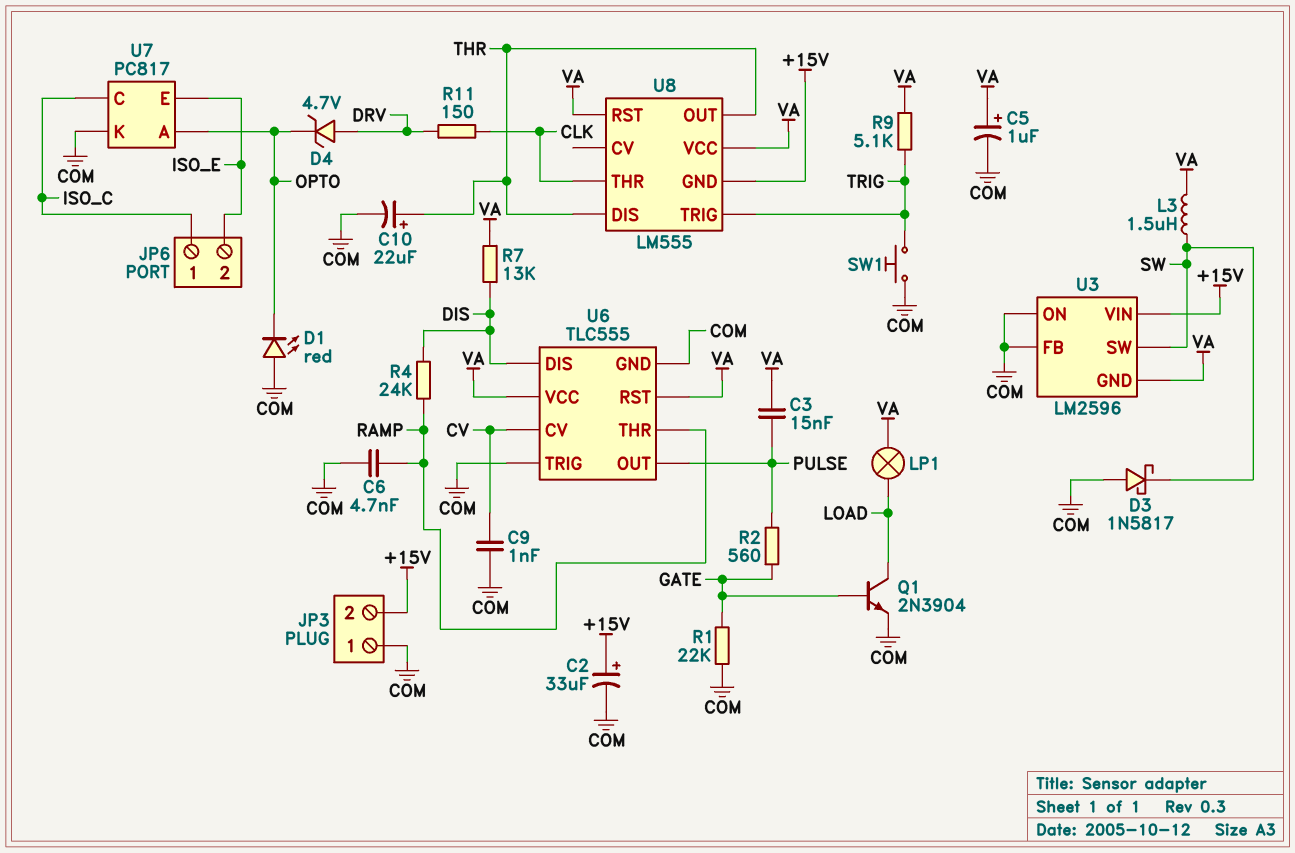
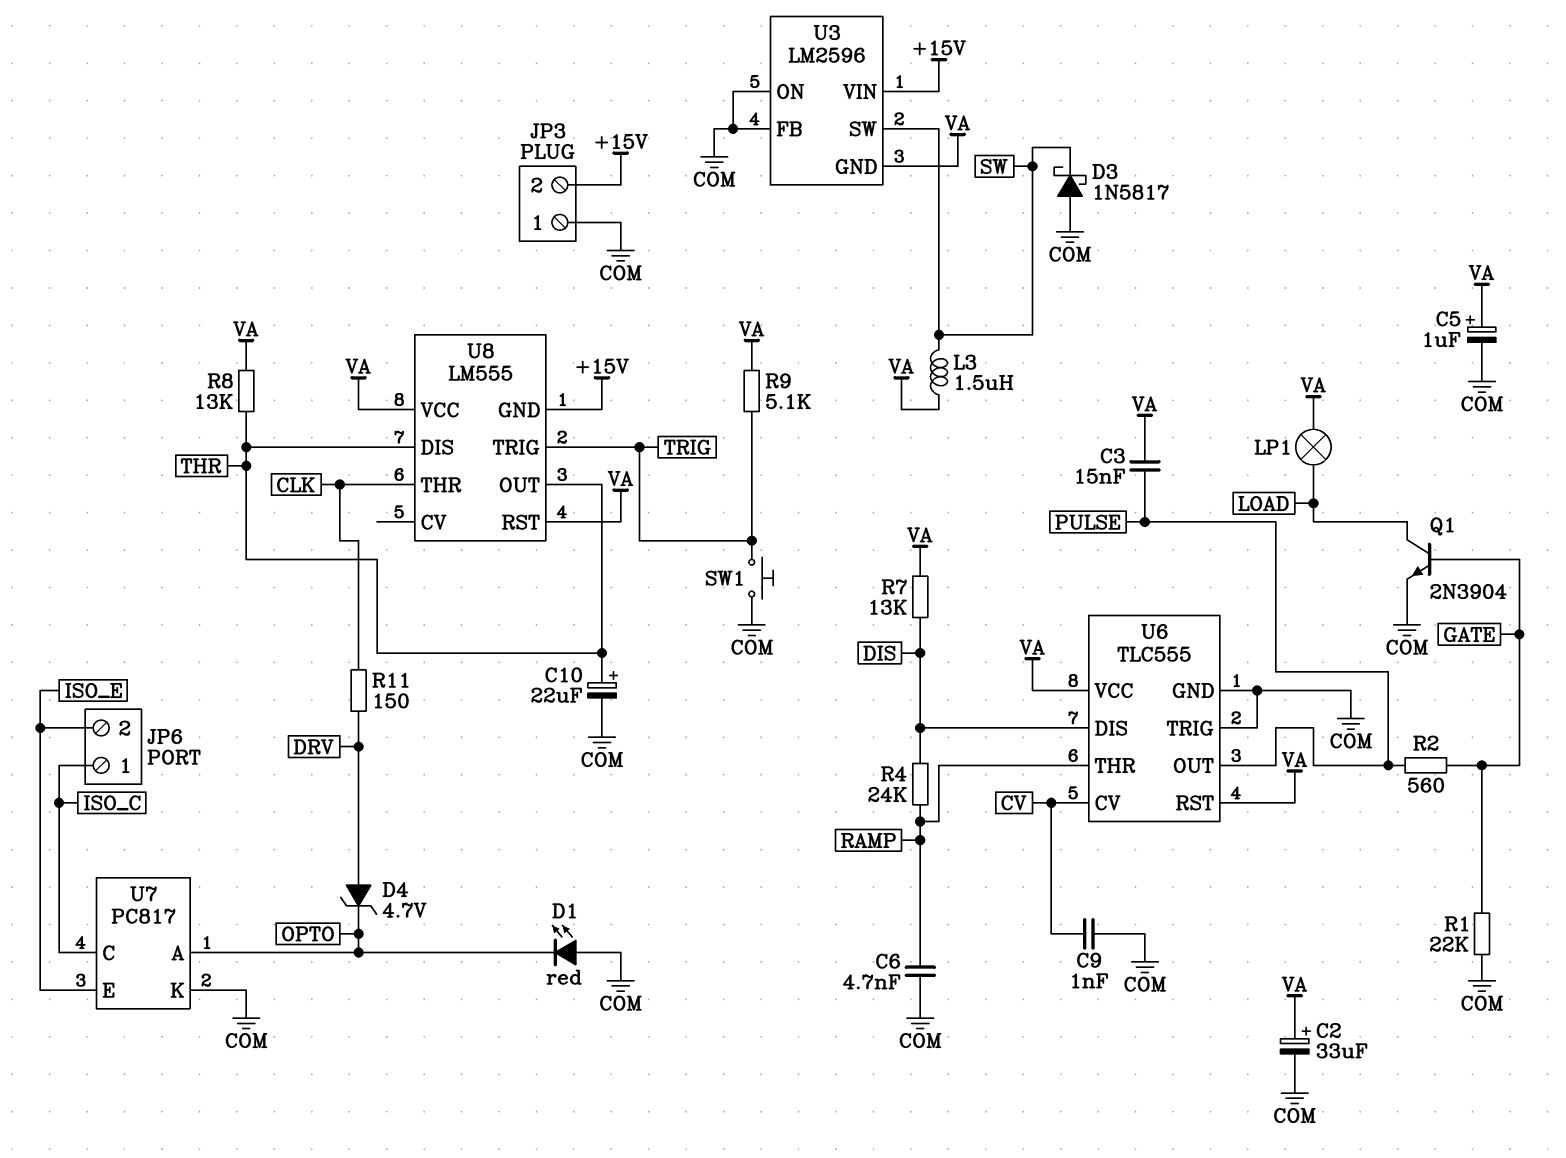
C2: 33uF (plus +15V, minus COM) -> 33uF (plus VA, minus COM)
R8: none -> 13k (THR, VA)

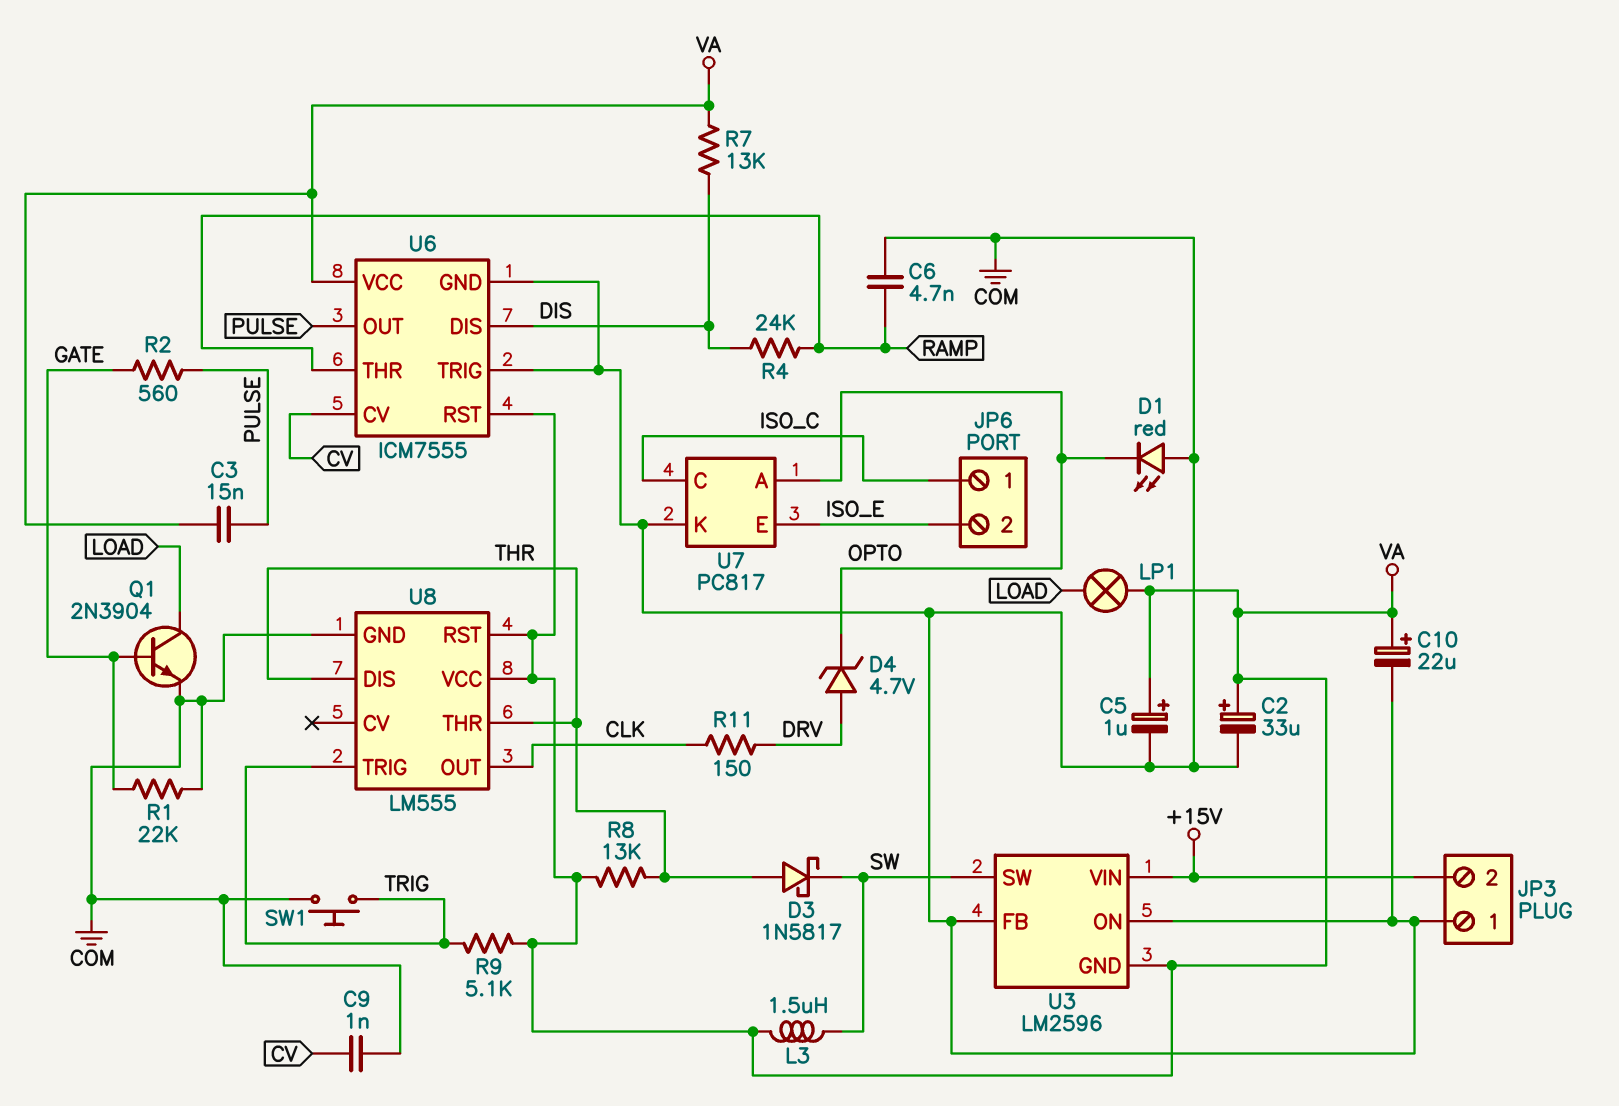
C10: 22uF (plus THR, minus COM) -> 22uF (plus VA, minus COM)
D3: schottky 1N5817 (A COM, K SW) -> schottky 1N5817 (A THR, K SW)
U6: TLC555 -> ICM7555
U8 pin GND: +15V -> COM
U8 pin OUT: THR -> CLK
U8 pin THR: CLK -> THR

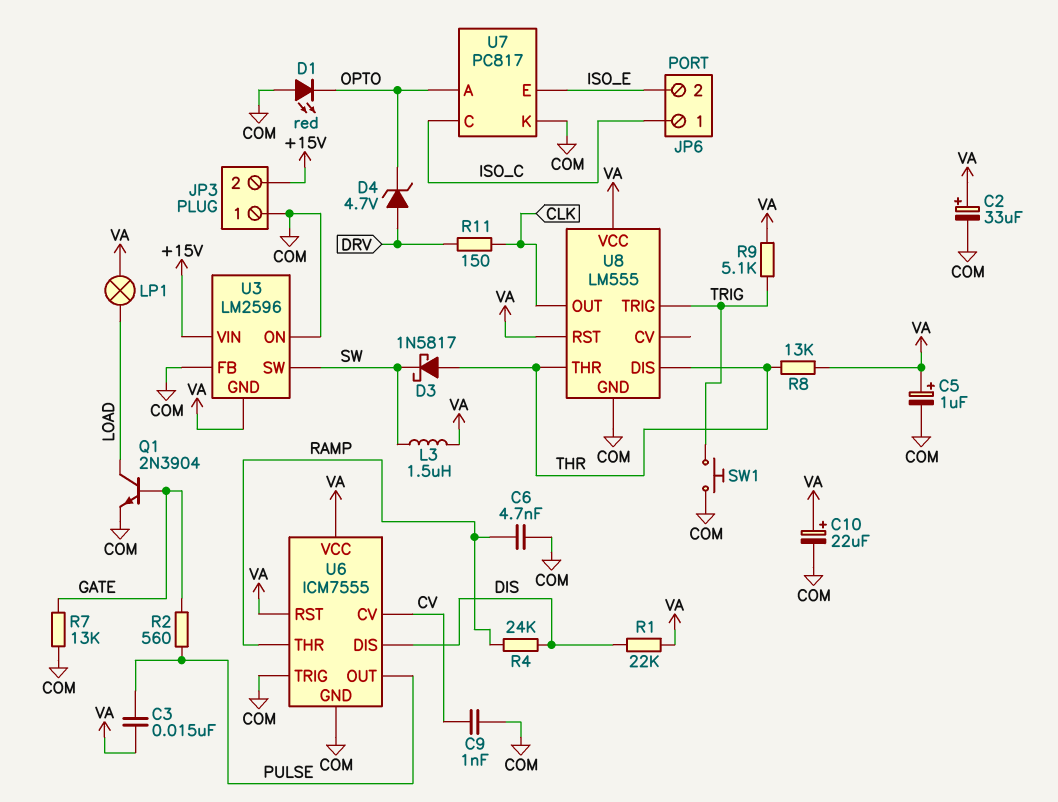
R1: 22k (COM, GATE) -> 22k (DIS, VA)
R7: 13k (DIS, VA) -> 13k (COM, GATE)

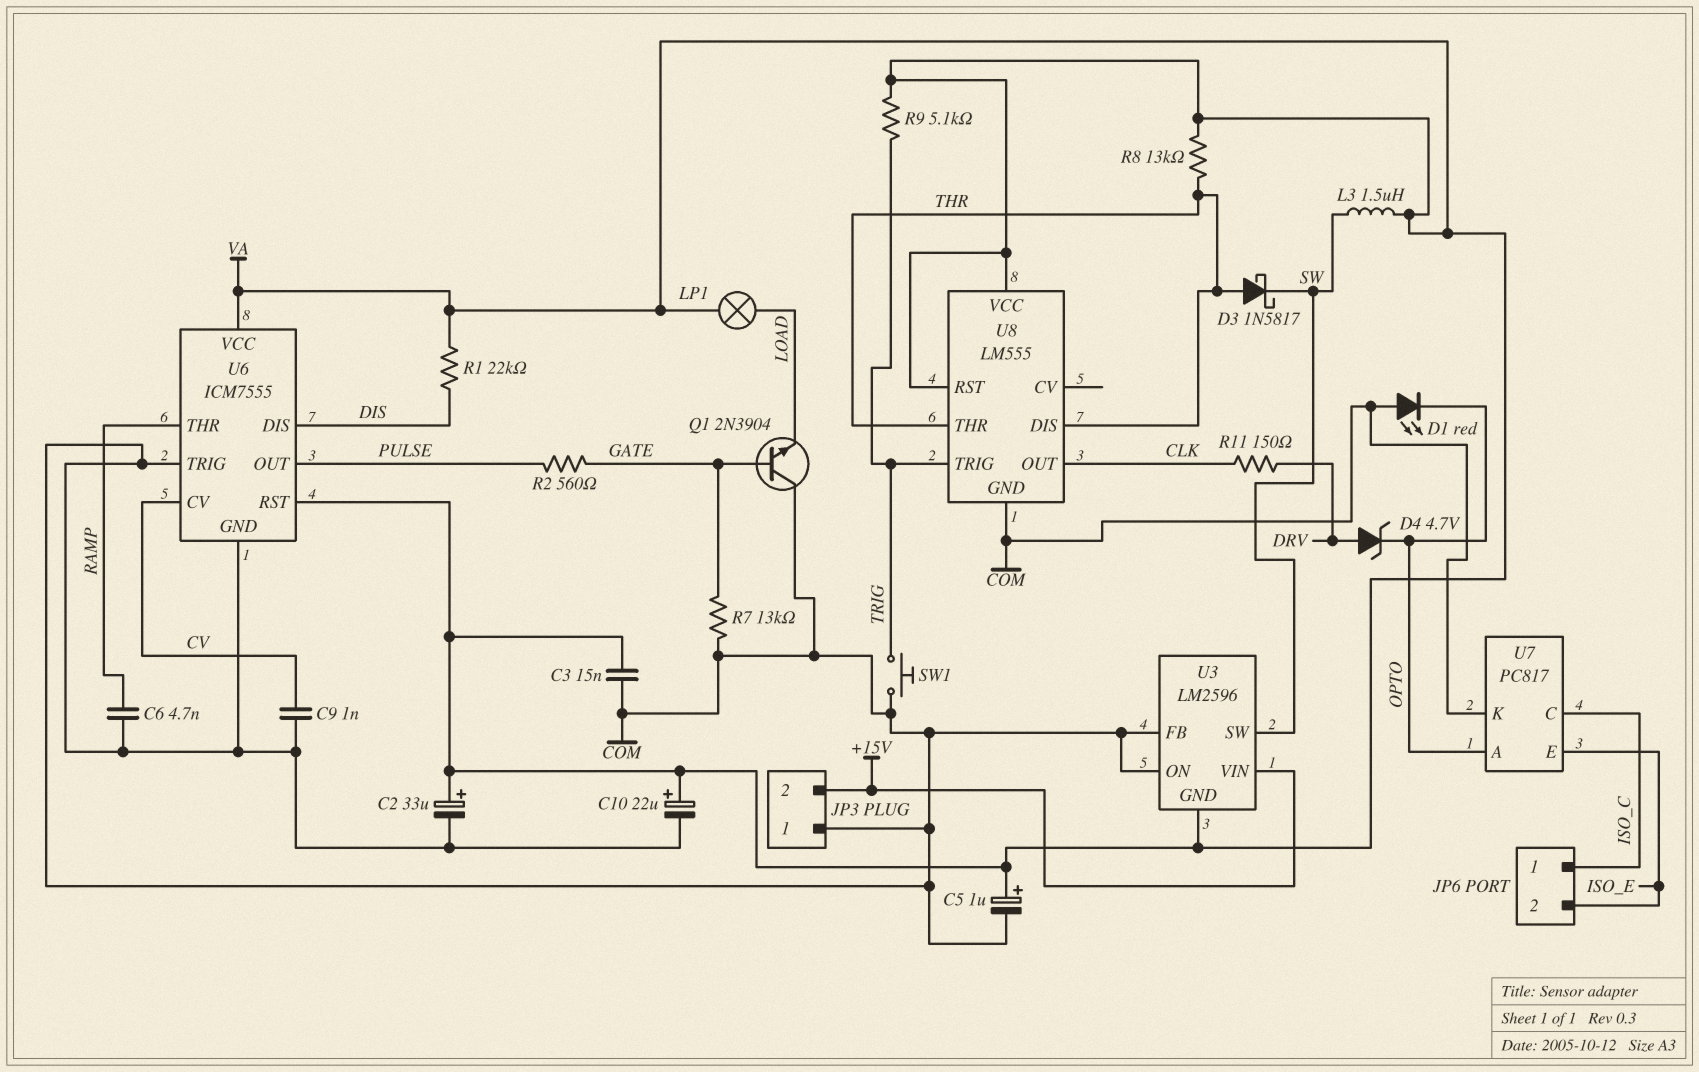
C3: 15nF (PULSE, VA) -> 15nF (COM, VA)
Q1: NPN 2N3904 (B GATE, C LOAD, E COM) -> NPN 2N3904 (B GATE, C COM, E LOAD)
R4: 24k (DIS, RAMP) -> none

